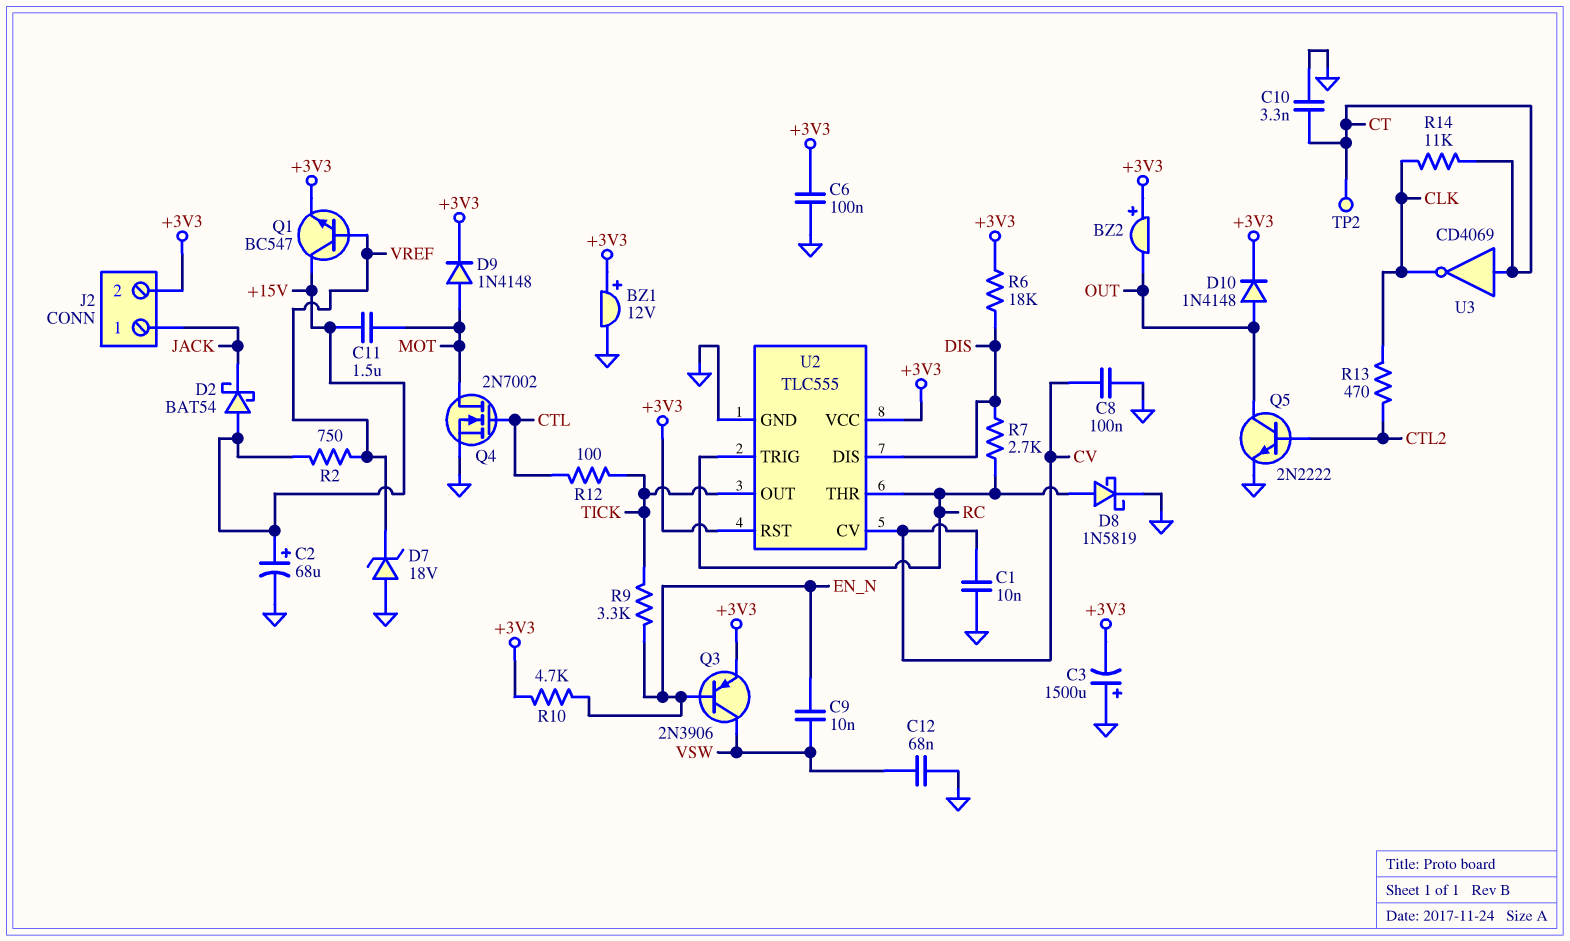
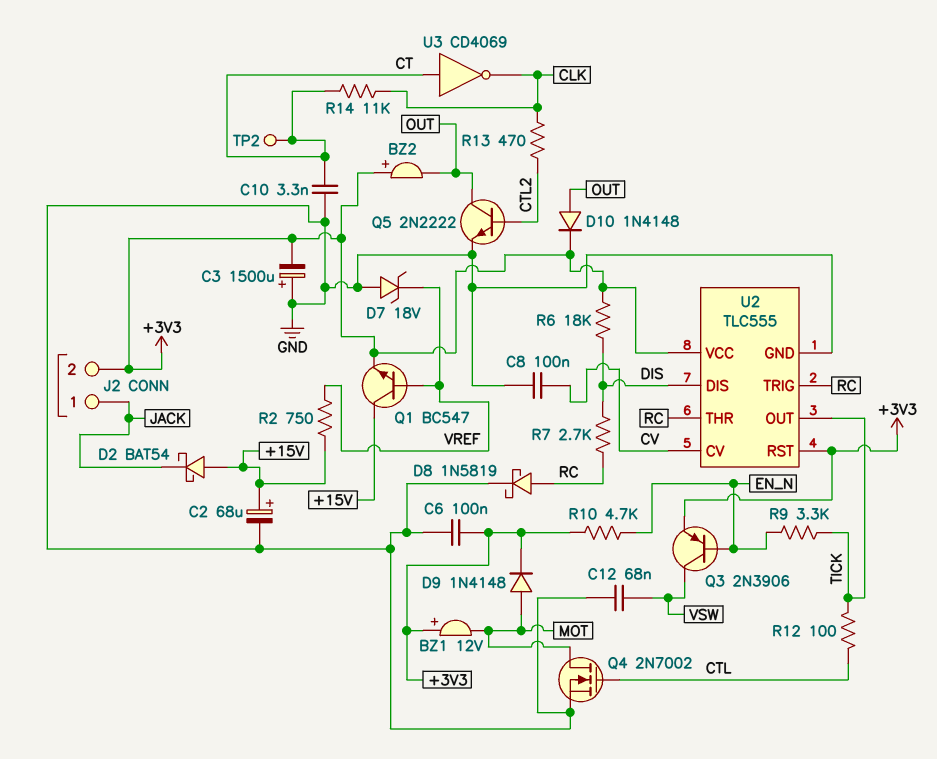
BZ1: buzzer 12V (plus +3V3, minus GND) -> buzzer 12V (plus +3V3, minus MOT)
C1: 10nF (CV, GND) -> none
C9: 10nF (EN_N, VSW) -> none
C11: 1.5uF (+15V, MOT) -> none

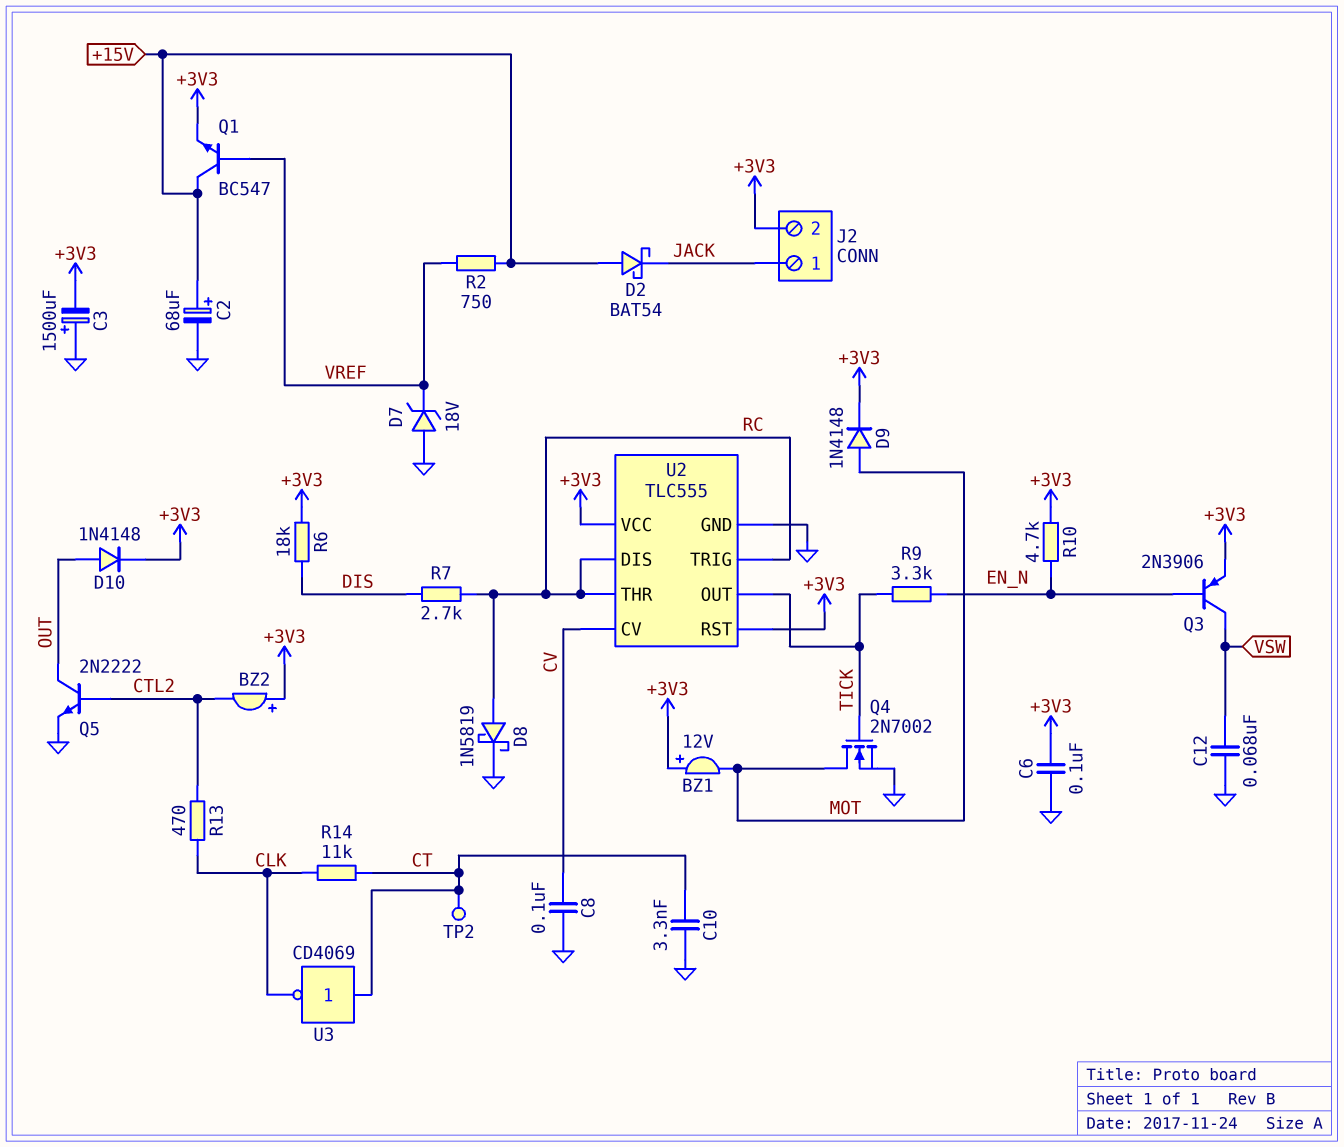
BZ2: buzzer (plus +3V3, minus OUT) -> buzzer (plus +3V3, minus CTL2)
Q4: NMOS 2N7002 (G CTL, D MOT, S GND) -> NMOS 2N7002 (G TICK, D MOT, S GND)
R12: 100 (CTL, TICK) -> none
U2 pin DIS: DIS -> RC

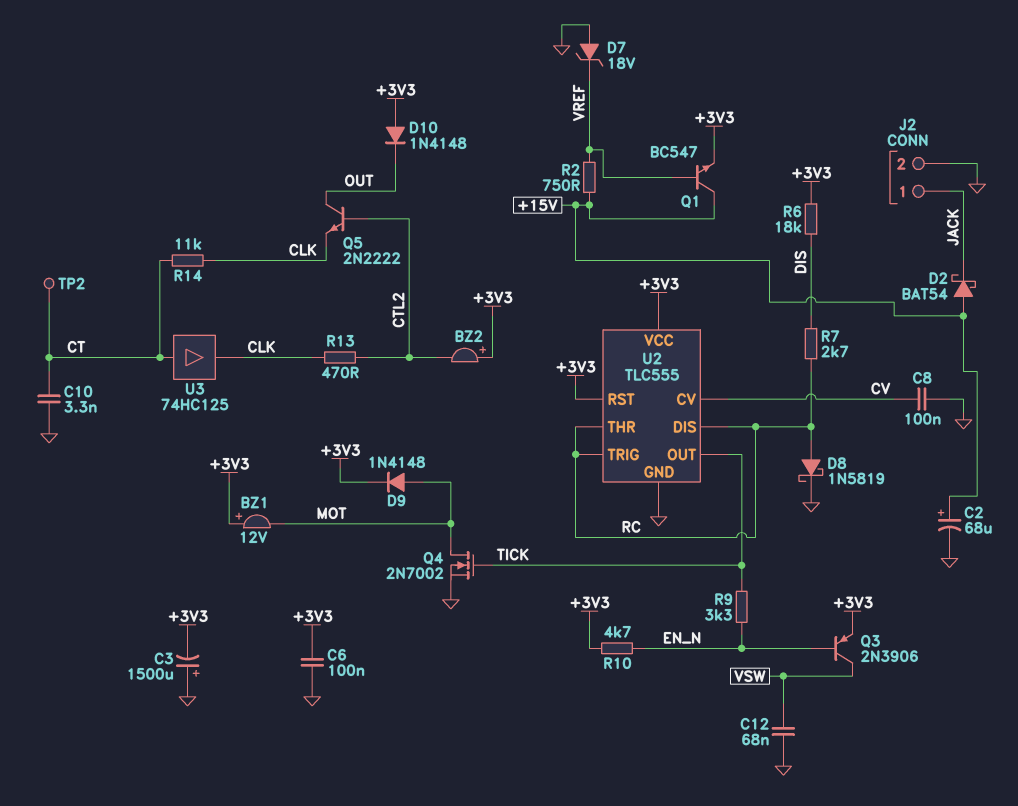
D10: diode 1N4148 (A OUT, K +3V3) -> diode 1N4148 (A +3V3, K OUT)
J2 pin 2: +3V3 -> GND
Q5: NPN 2N2222 (B CTL2, C OUT, E GND) -> NPN 2N2222 (B CTL2, C OUT, E CLK)
U3: NOT CD4069 (in CT, out CLK) -> buffer 74HC125 (in CT, out CLK)

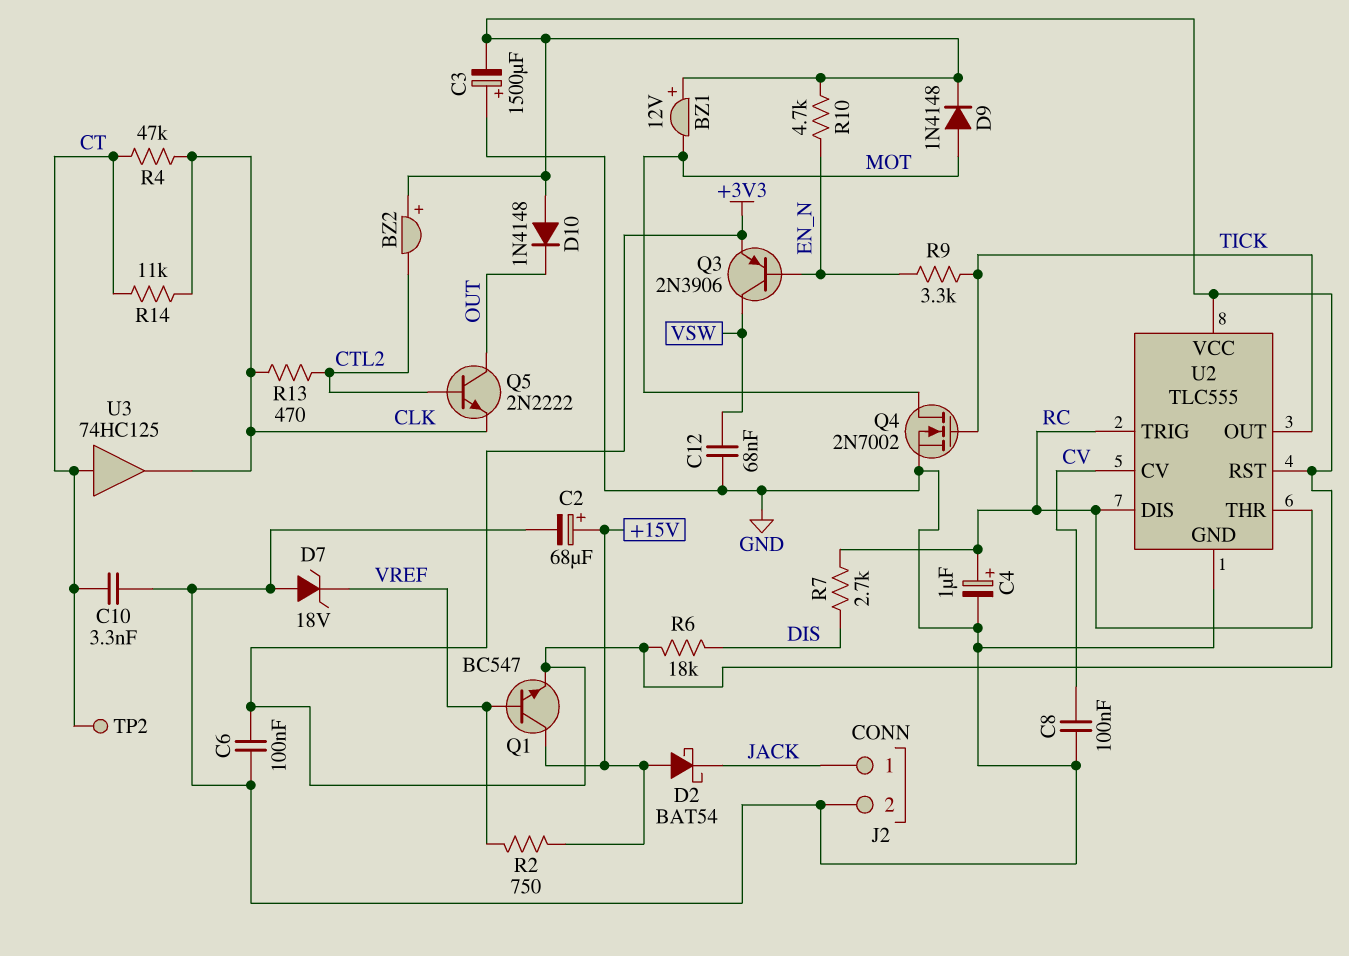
C4: none -> 1uF (plus RC, minus GND)
D8: schottky 1N5819 (A RC, K GND) -> none
R4: none -> 47k (CLK, CT)

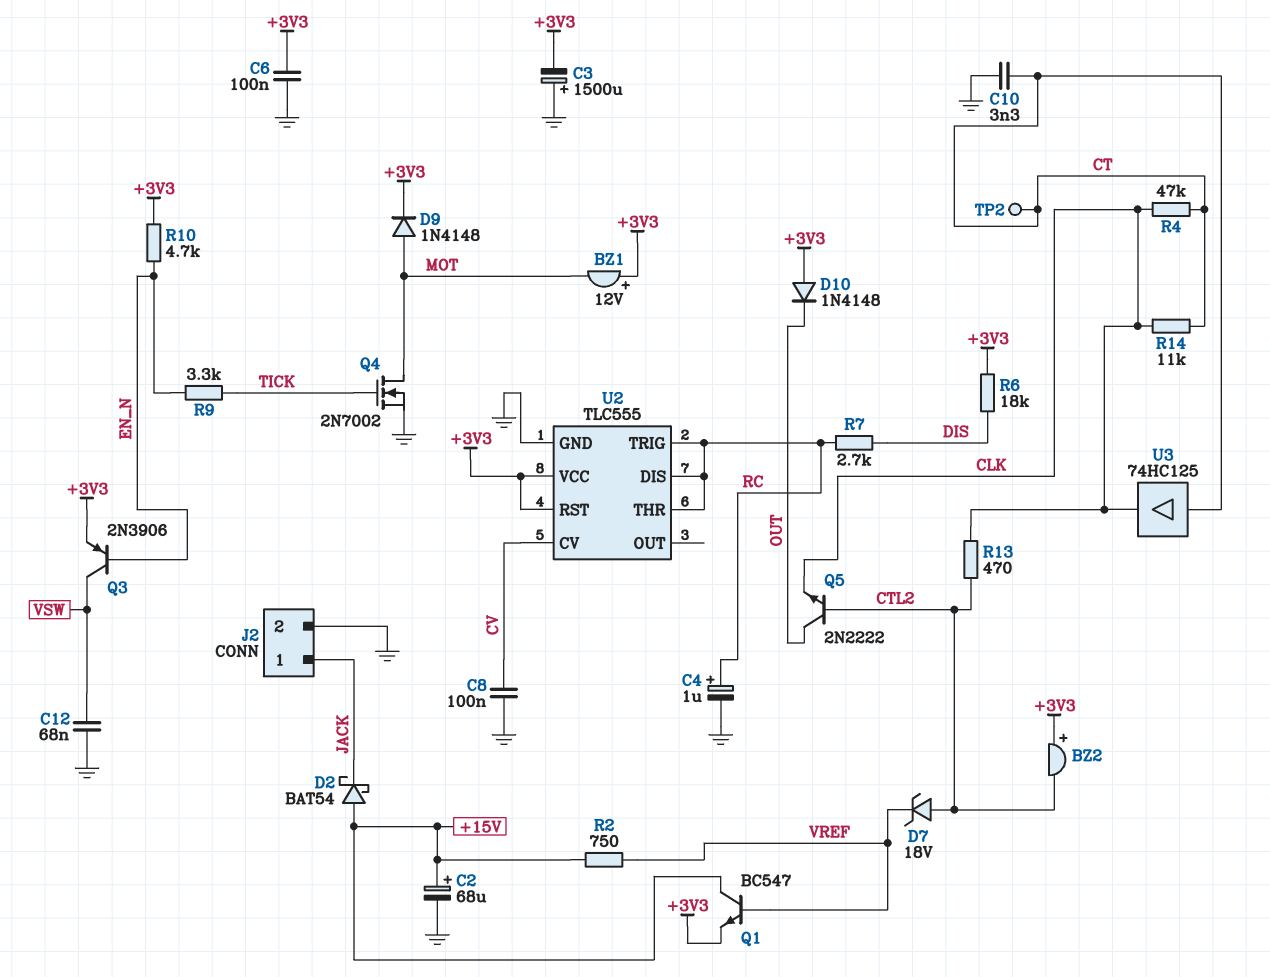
D7: zener 18V (A GND, K VREF) -> zener 18V (A CTL2, K VREF)
U2 pin OUT: TICK -> none

